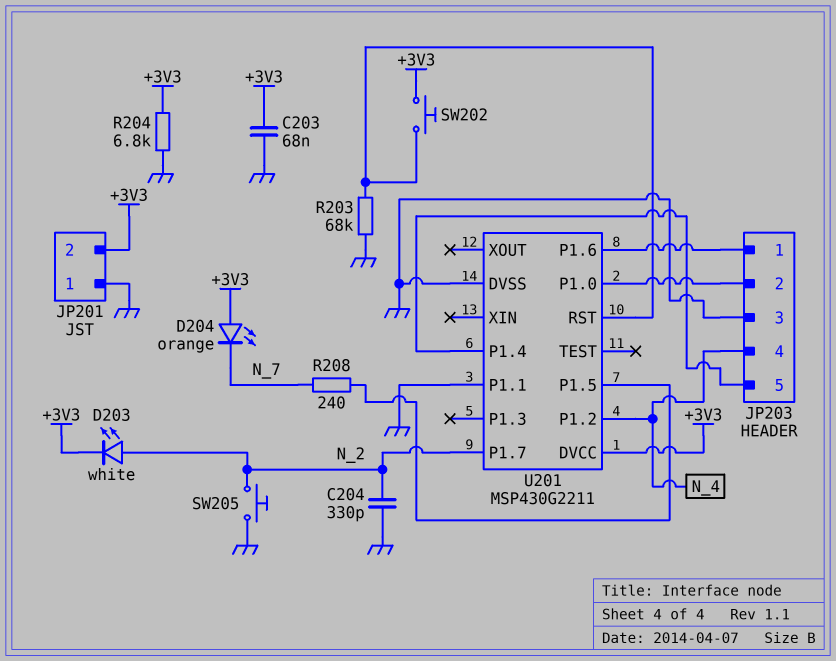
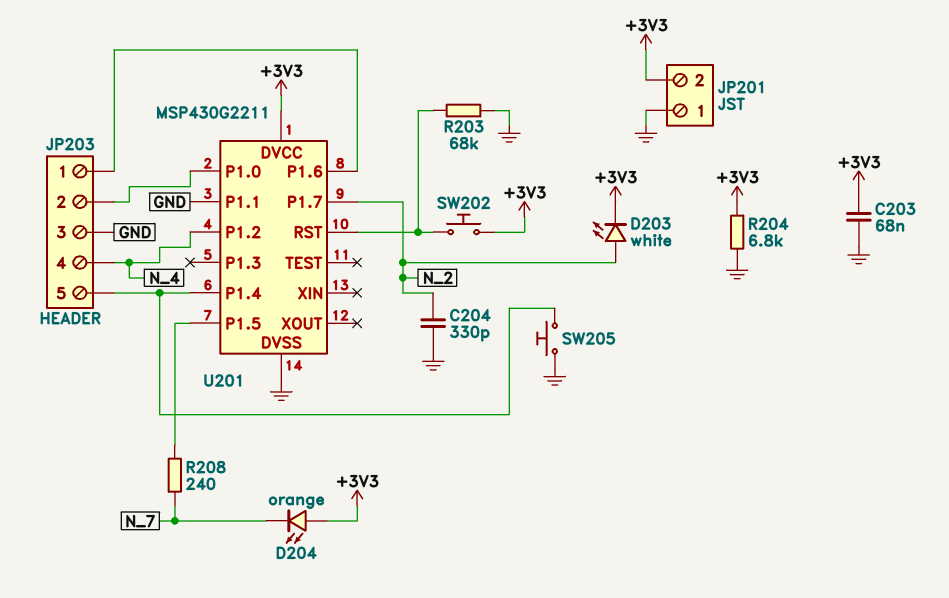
SW205: button (GND, N_2) -> button (GND, JP203/5)

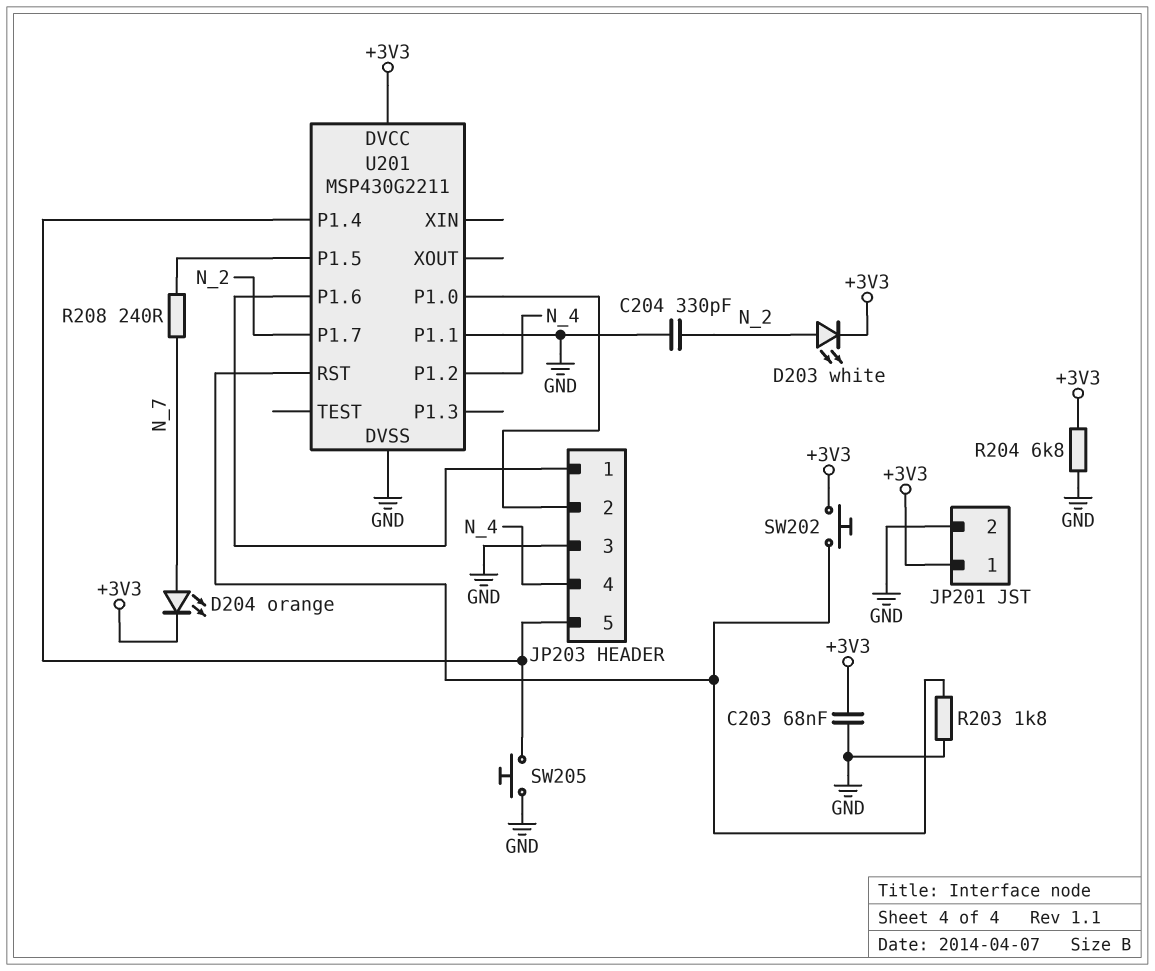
D204: LED orange (A +3V3, K N_7) -> LED orange (A N_7, K +3V3)
JP201 pin 1: GND -> +3V3
JP201 pin 2: +3V3 -> GND
R203: 68k (GND, U201/RST) -> 1.8k (GND, U201/RST)

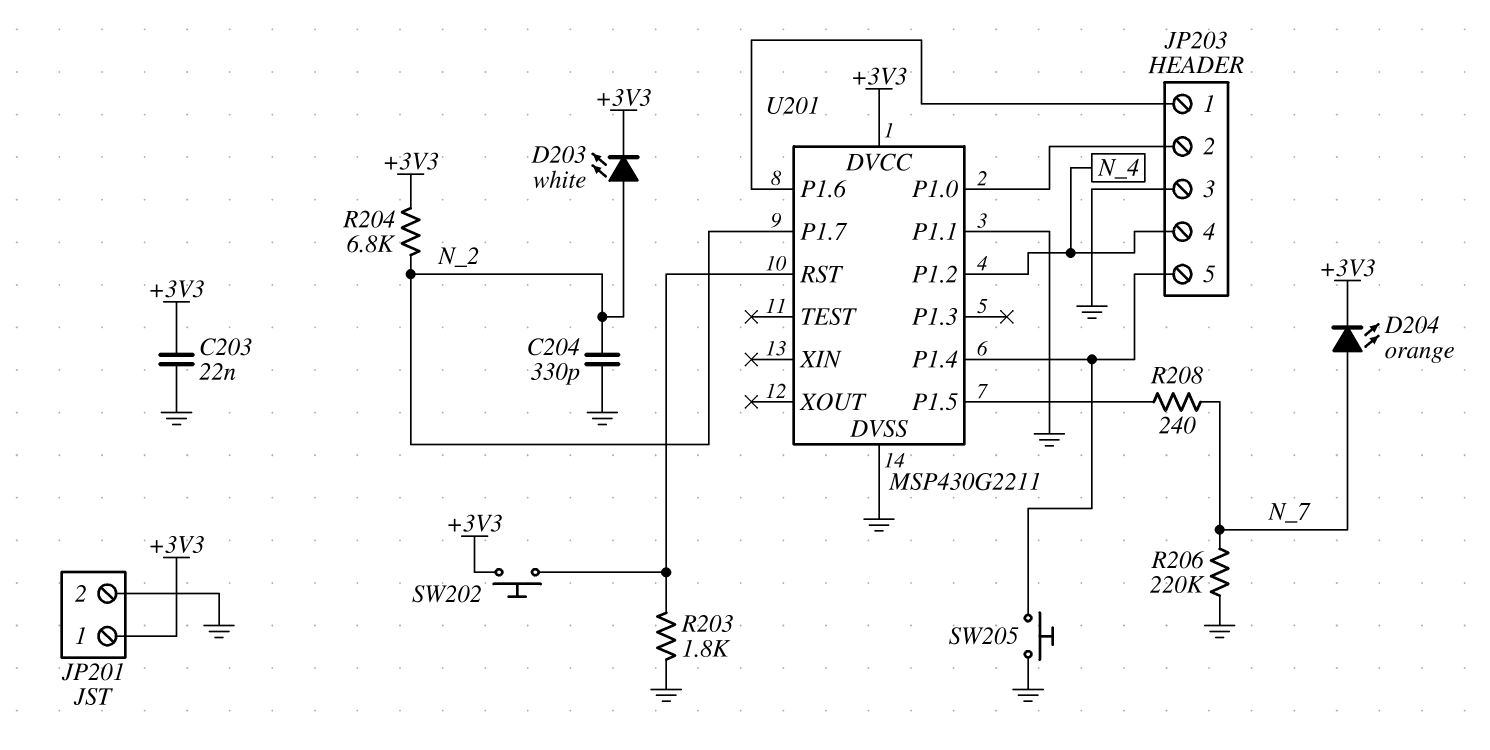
C203: 68nF (+3V3, GND) -> 22nF (+3V3, GND)
R204: 6.8k (+3V3, GND) -> 6.8k (+3V3, N_2)
R206: none -> 220k (GND, N_7)

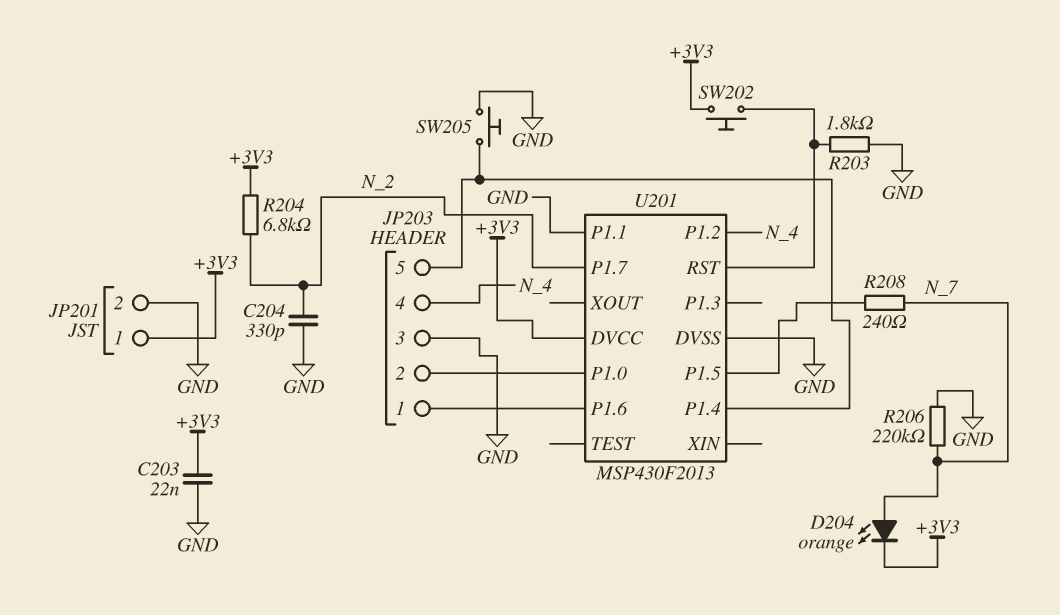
D203: LED white (A N_2, K +3V3) -> none
U201: MSP430G2211 -> MSP430F2013

